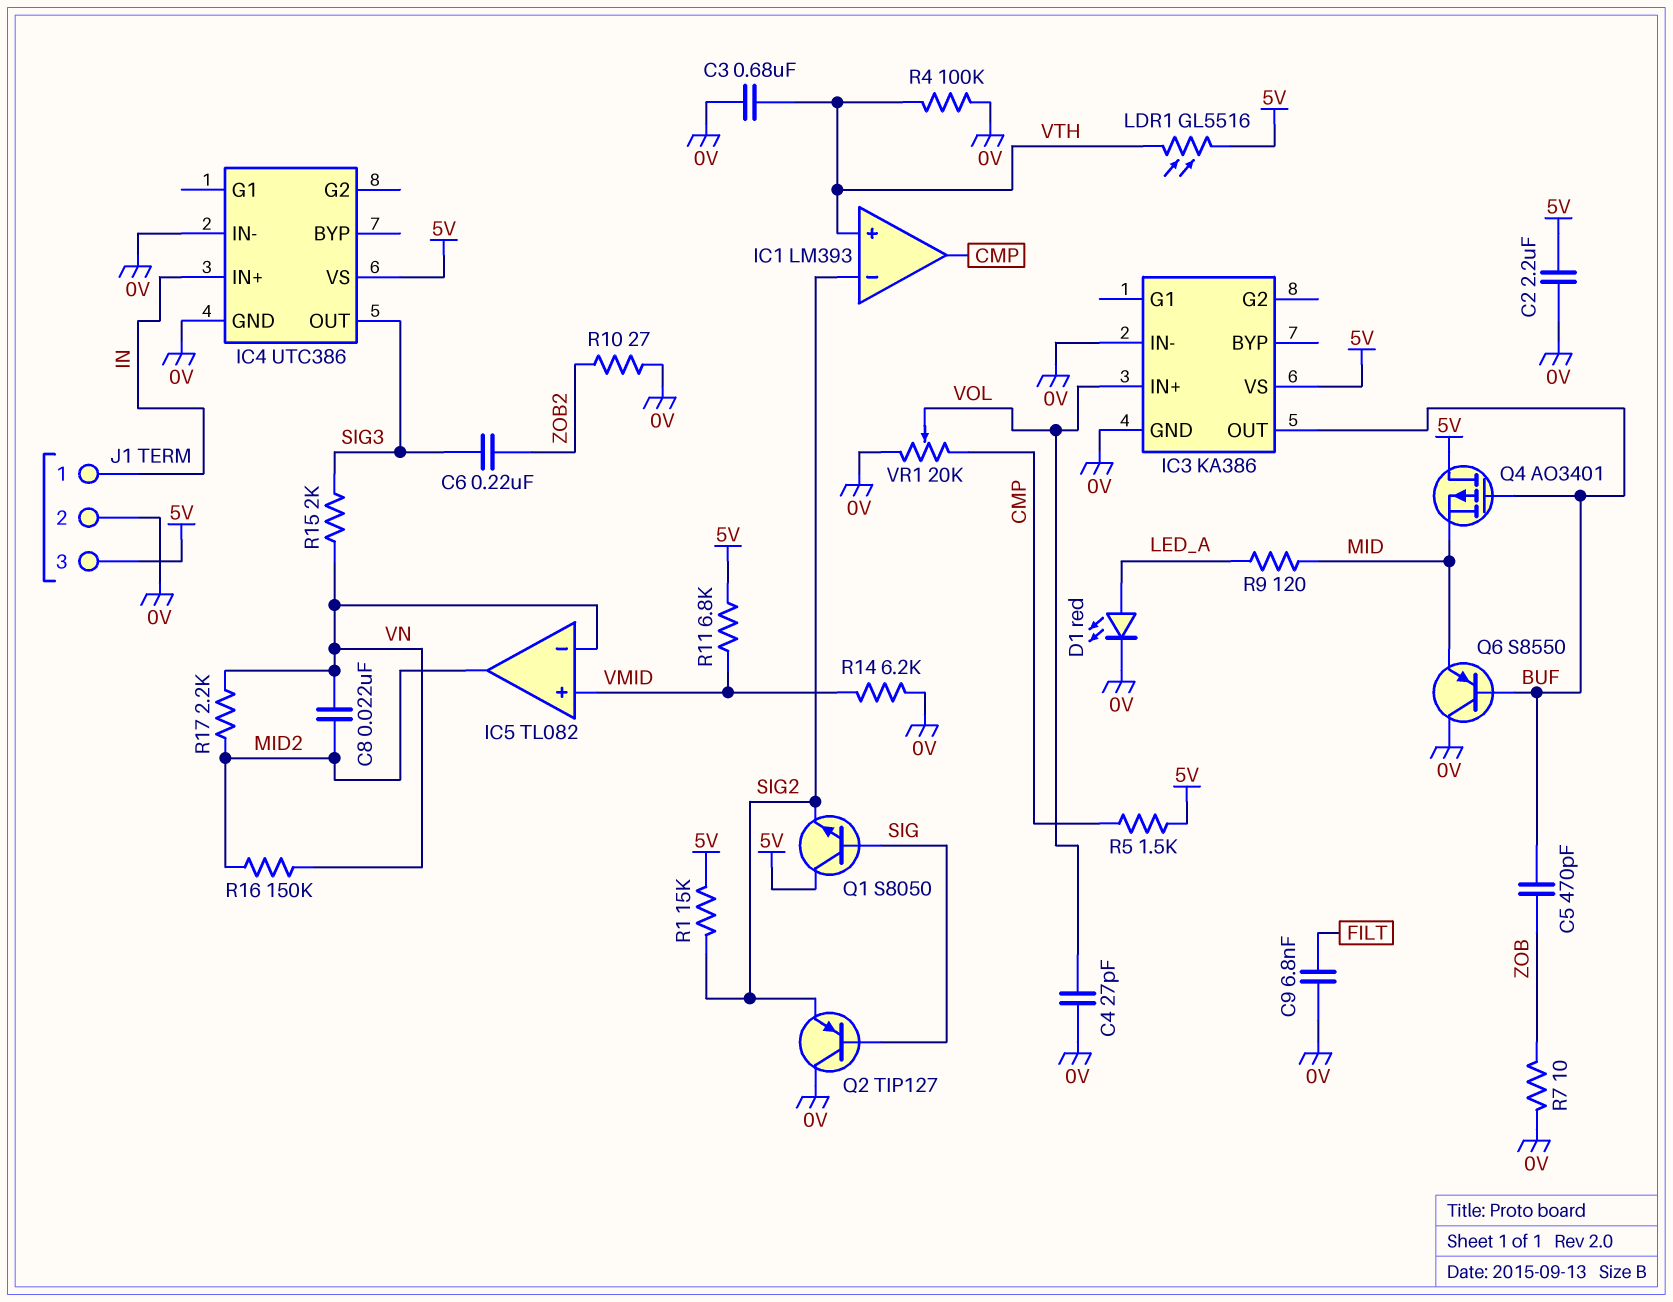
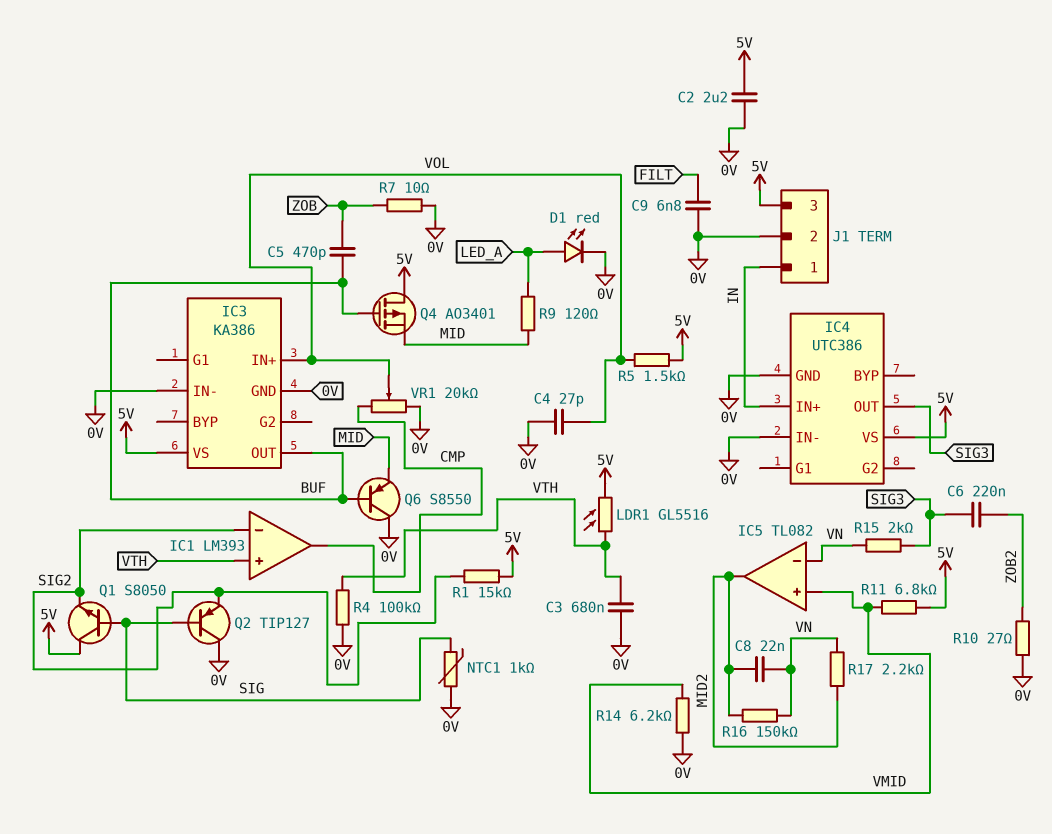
NTC1: none -> 1k (0V, SIG)
R5: 1.5k (5V, CMP) -> 1.5k (5V, VOL)

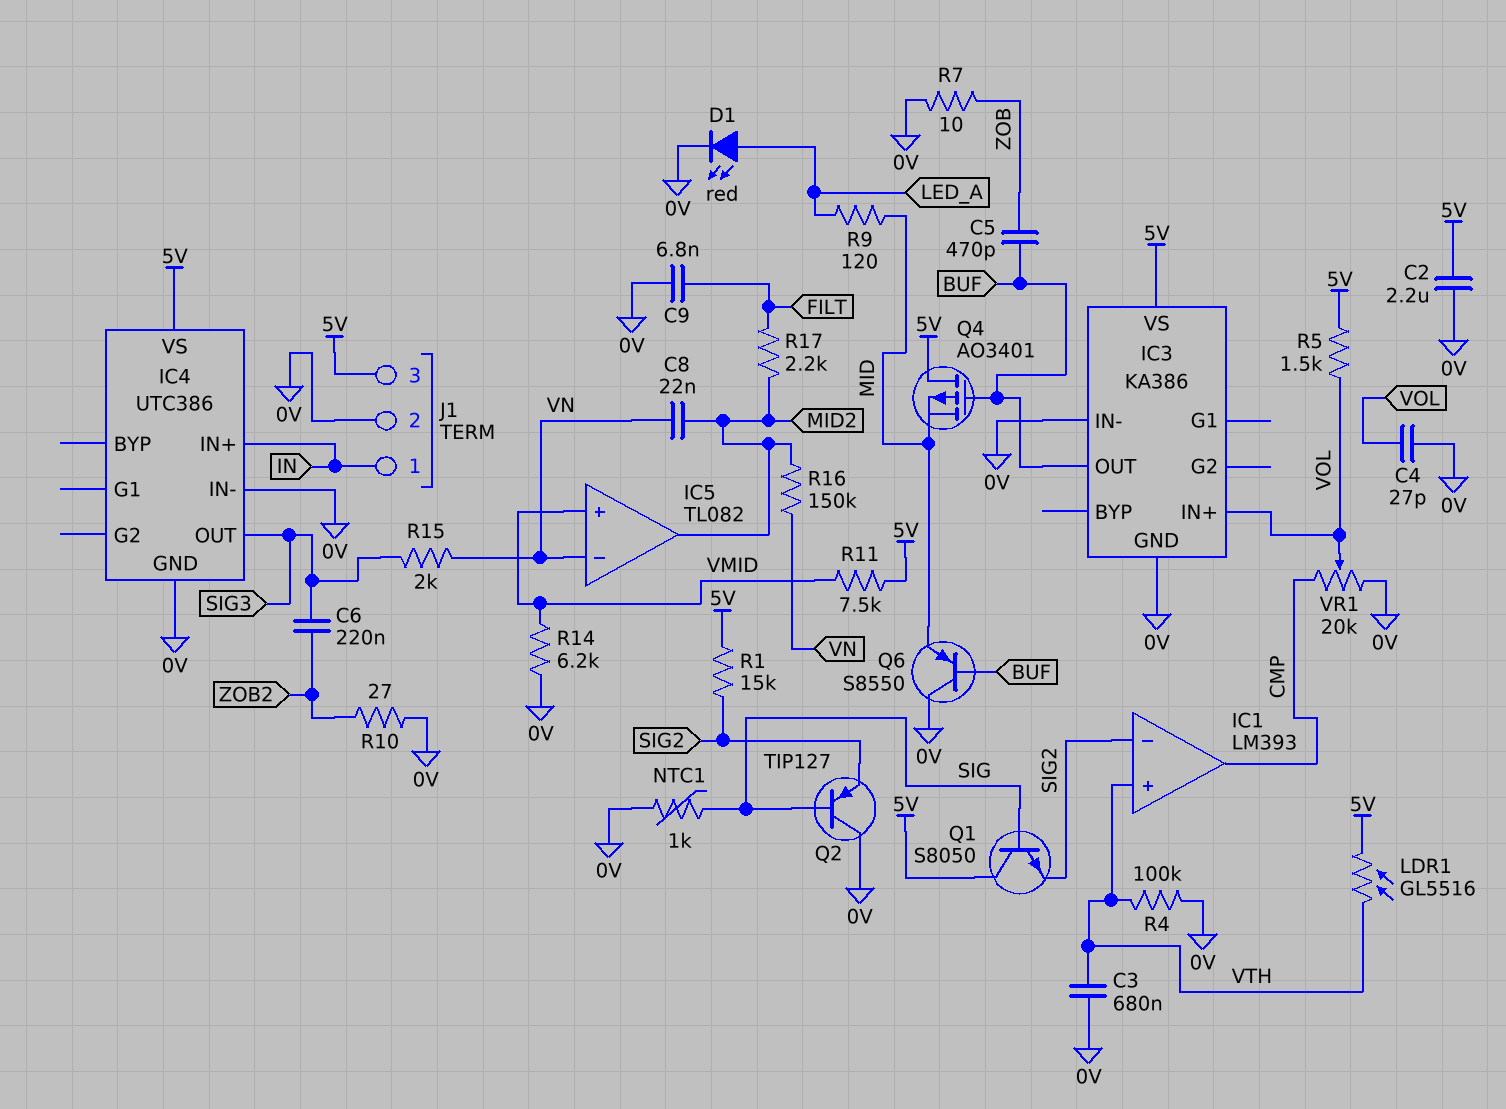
R11: 6.8k (5V, VMID) -> 7.5k (5V, VMID)
R17: 2.2k (MID2, VN) -> 2.2k (FILT, MID2)

